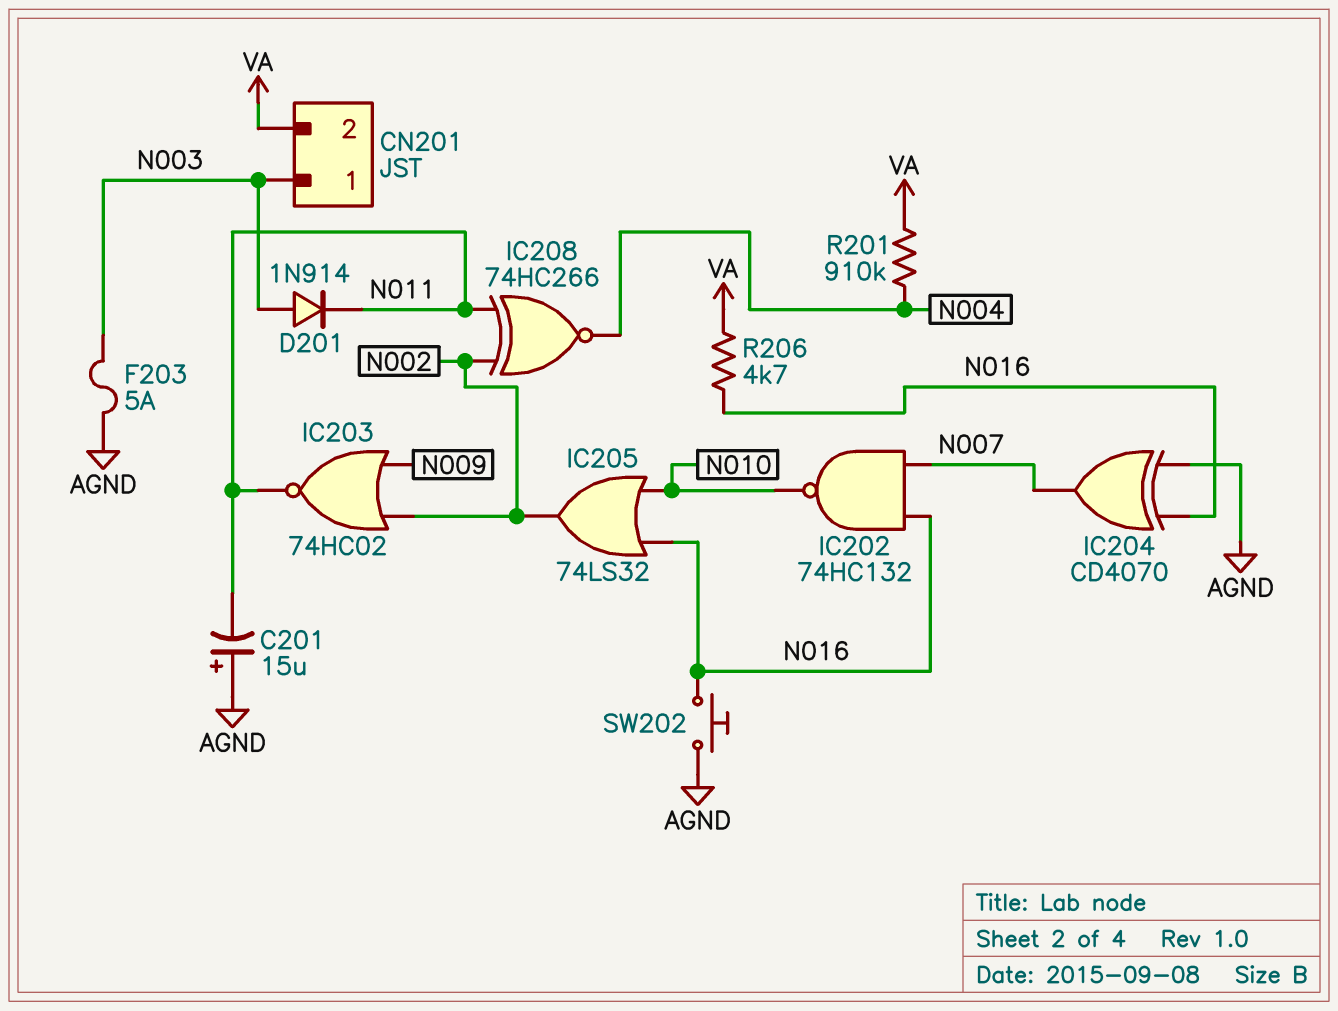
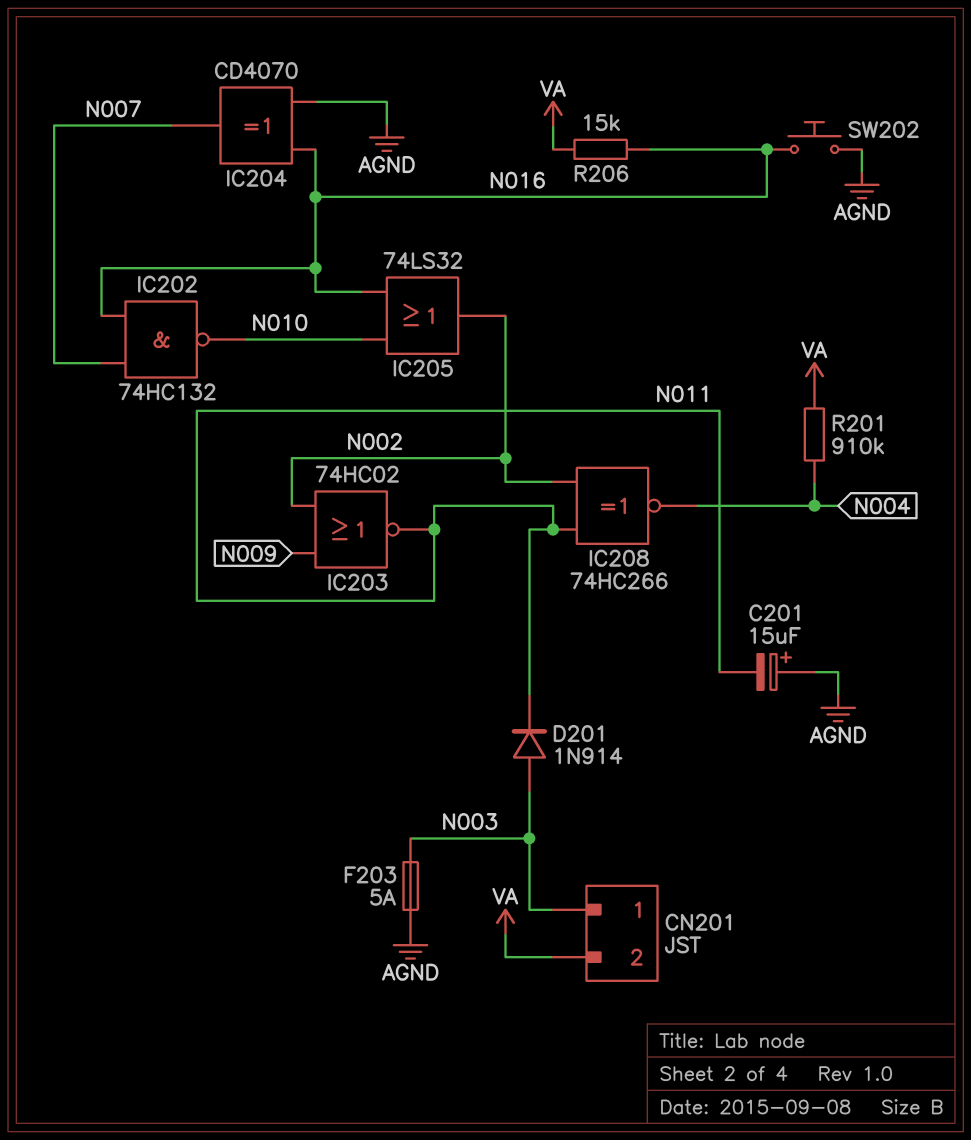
R206: 4.7k (N016, VA) -> 15k (N016, VA)

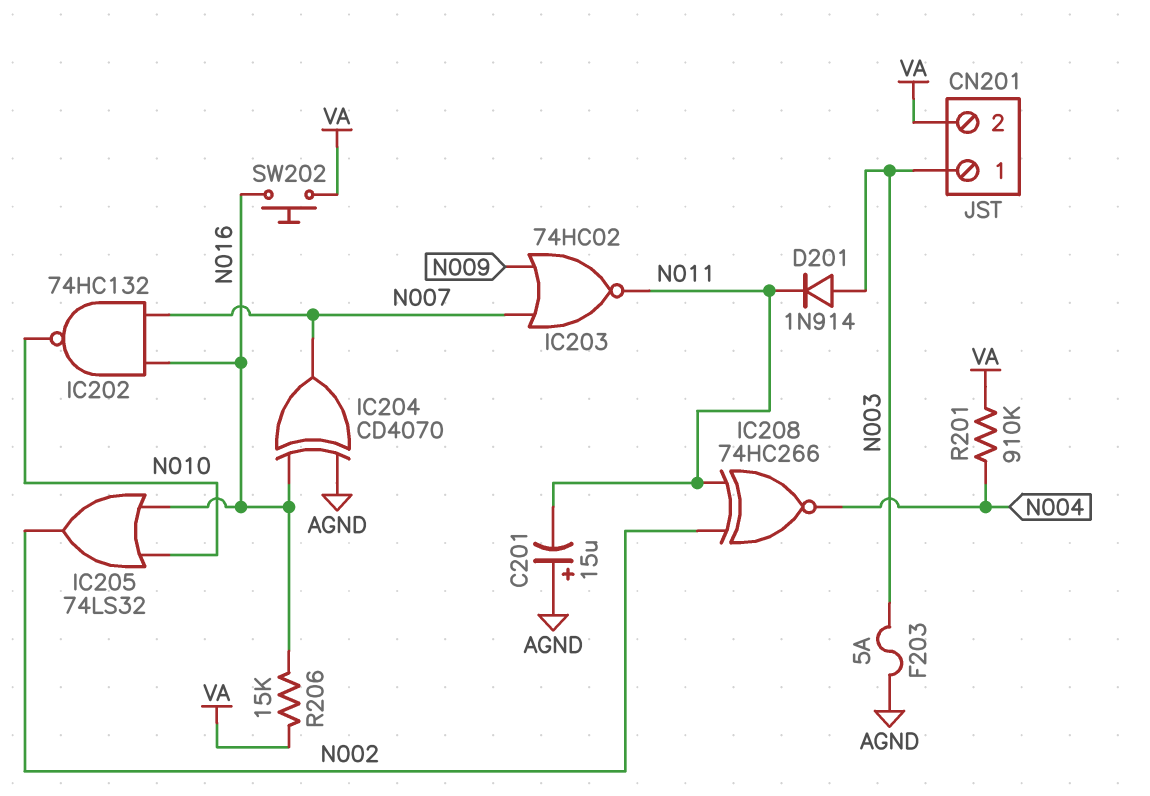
IC203: NOR 74HC02 (in N002, in N009, out N011) -> NOR 74HC02 (in N007, in N009, out N011)
SW202: button (AGND, N016) -> button (N016, VA)

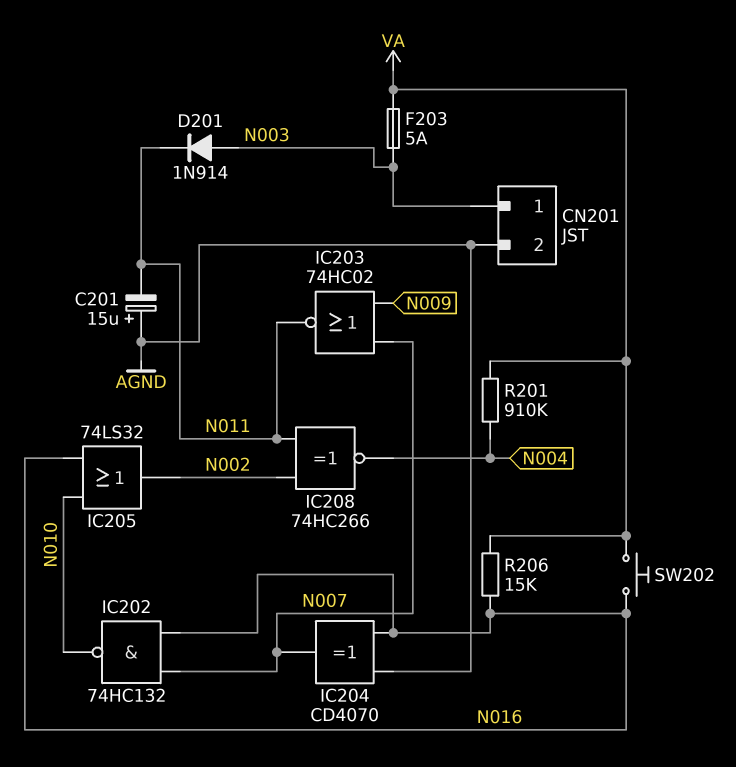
CN201 pin 2: VA -> AGND
F203: 5A (AGND, N003) -> 5A (N003, VA)

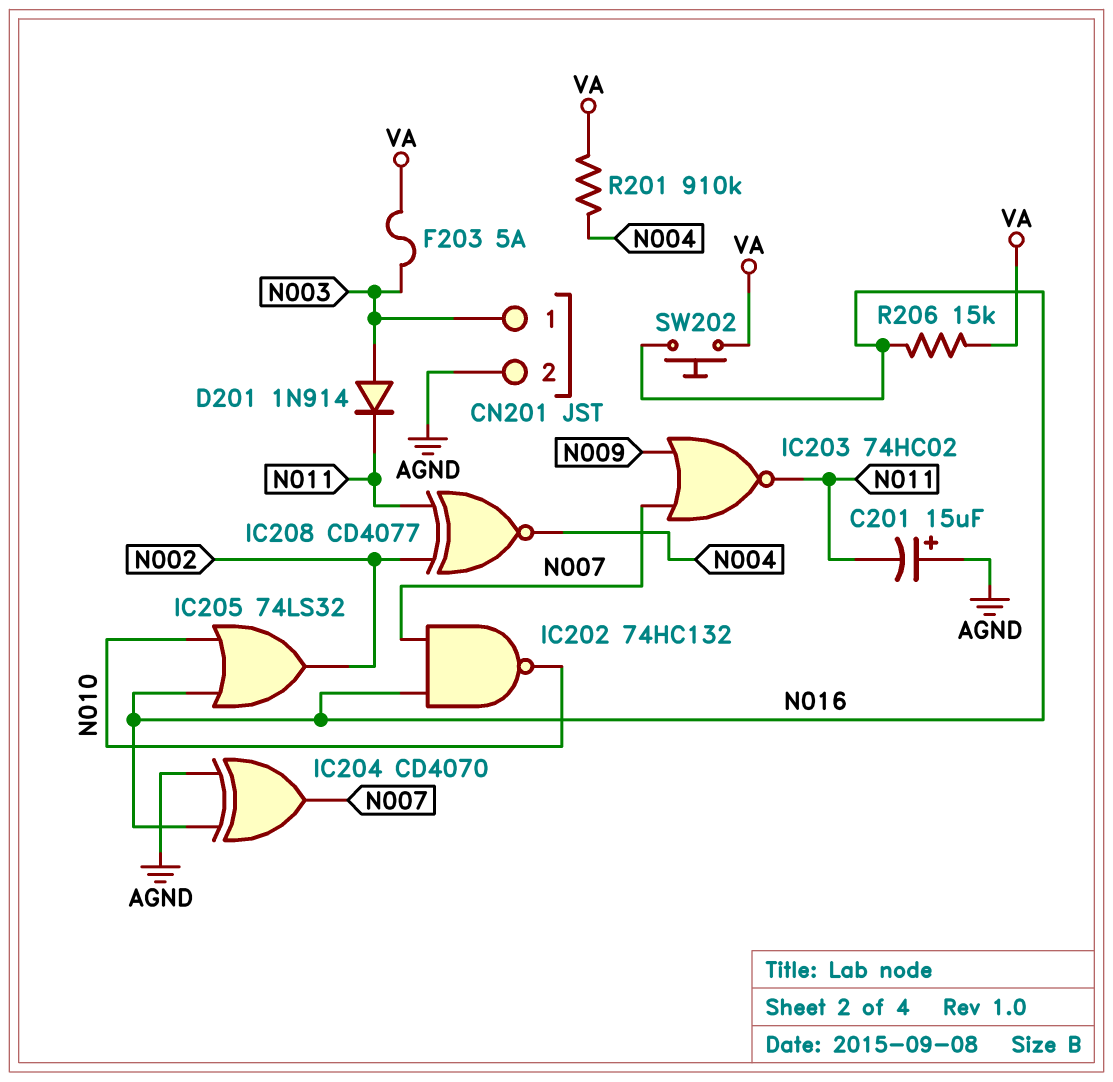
IC208: XNOR 74HC266 (in N002, in N011, out N004) -> XNOR CD4077 (in N002, in N011, out N004)

